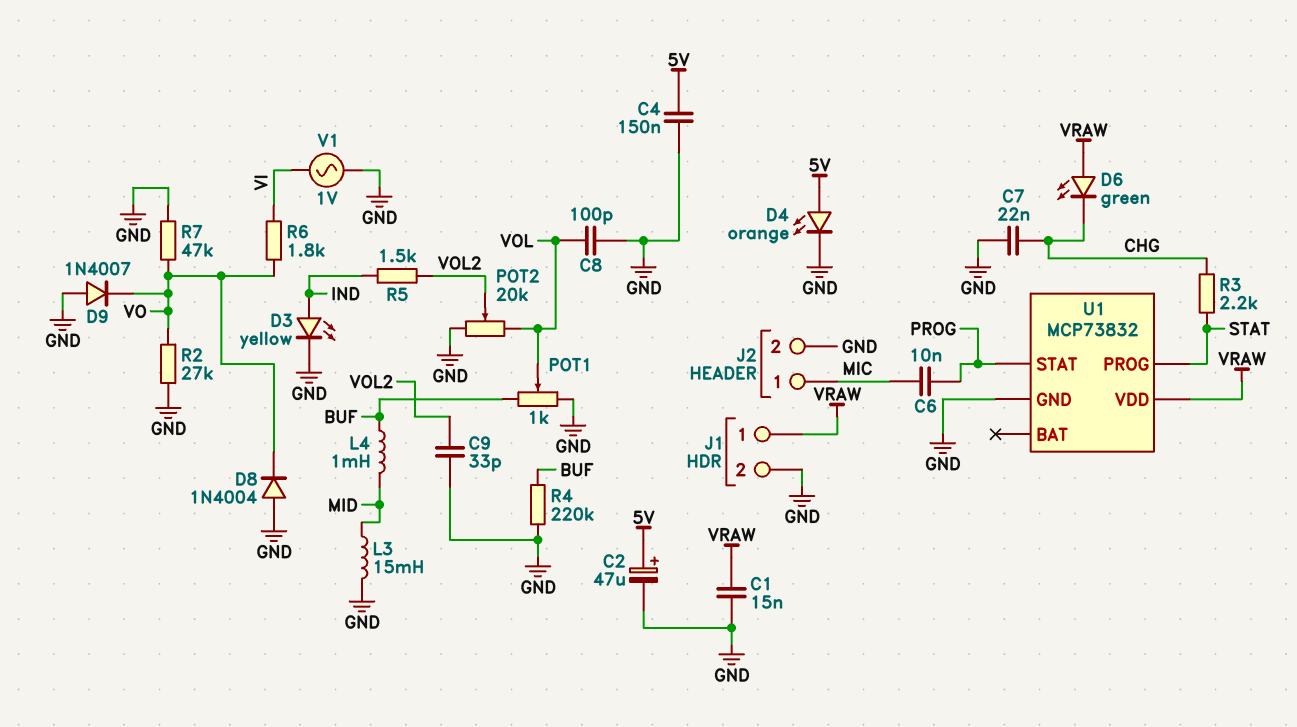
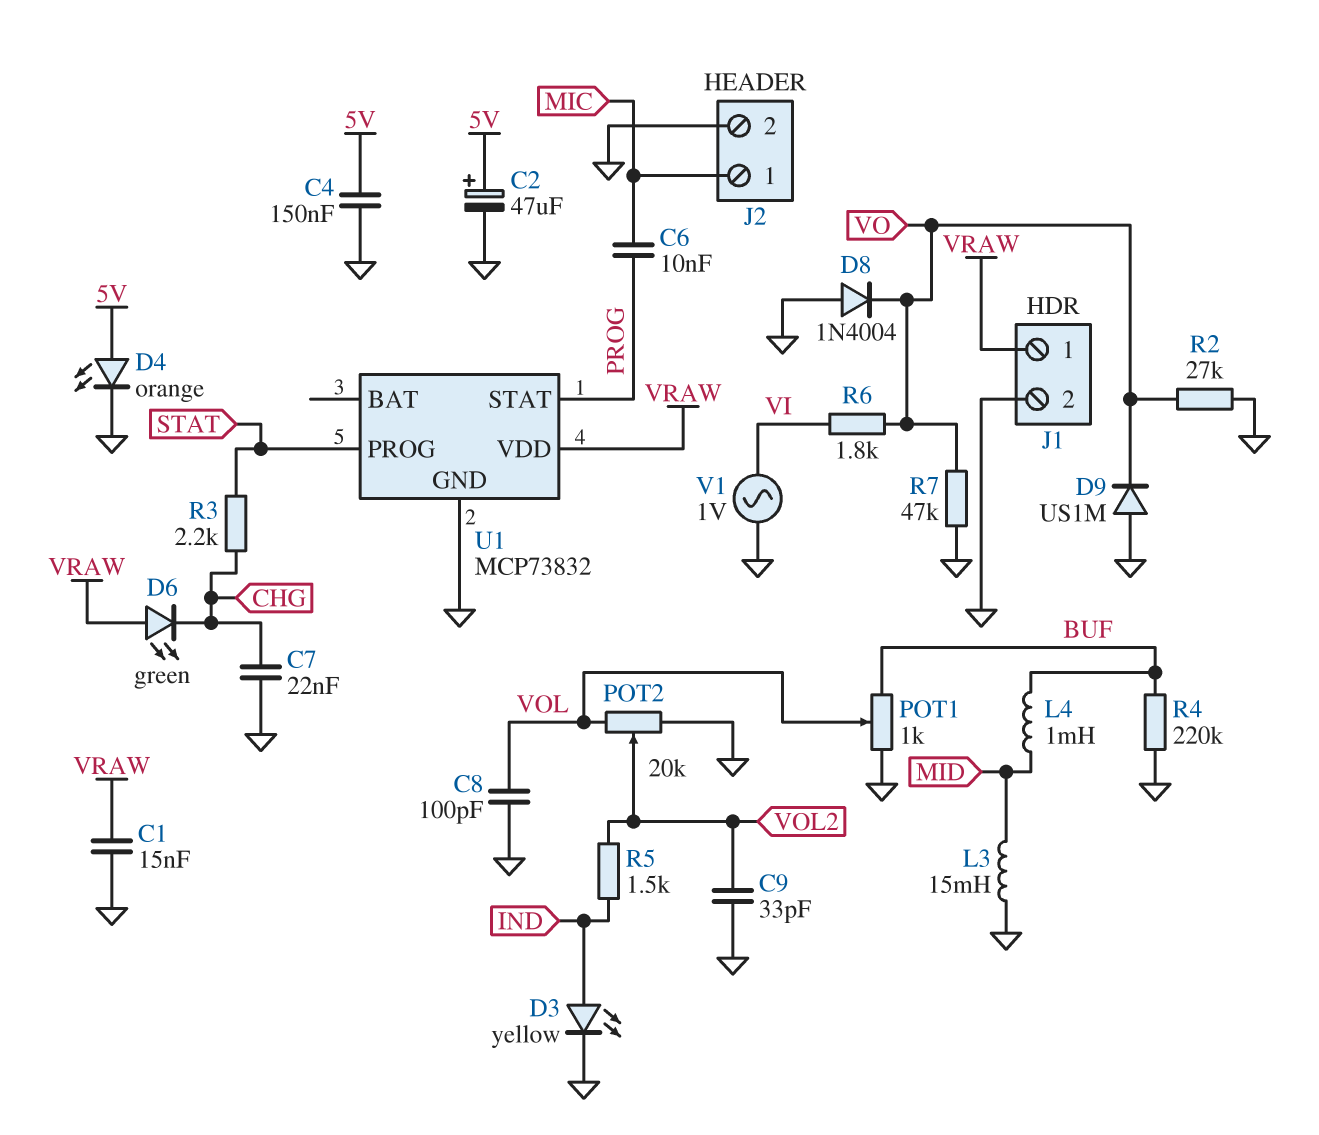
D9: diode 1N4007 (A GND, K VO) -> diode US1M (A GND, K VO)

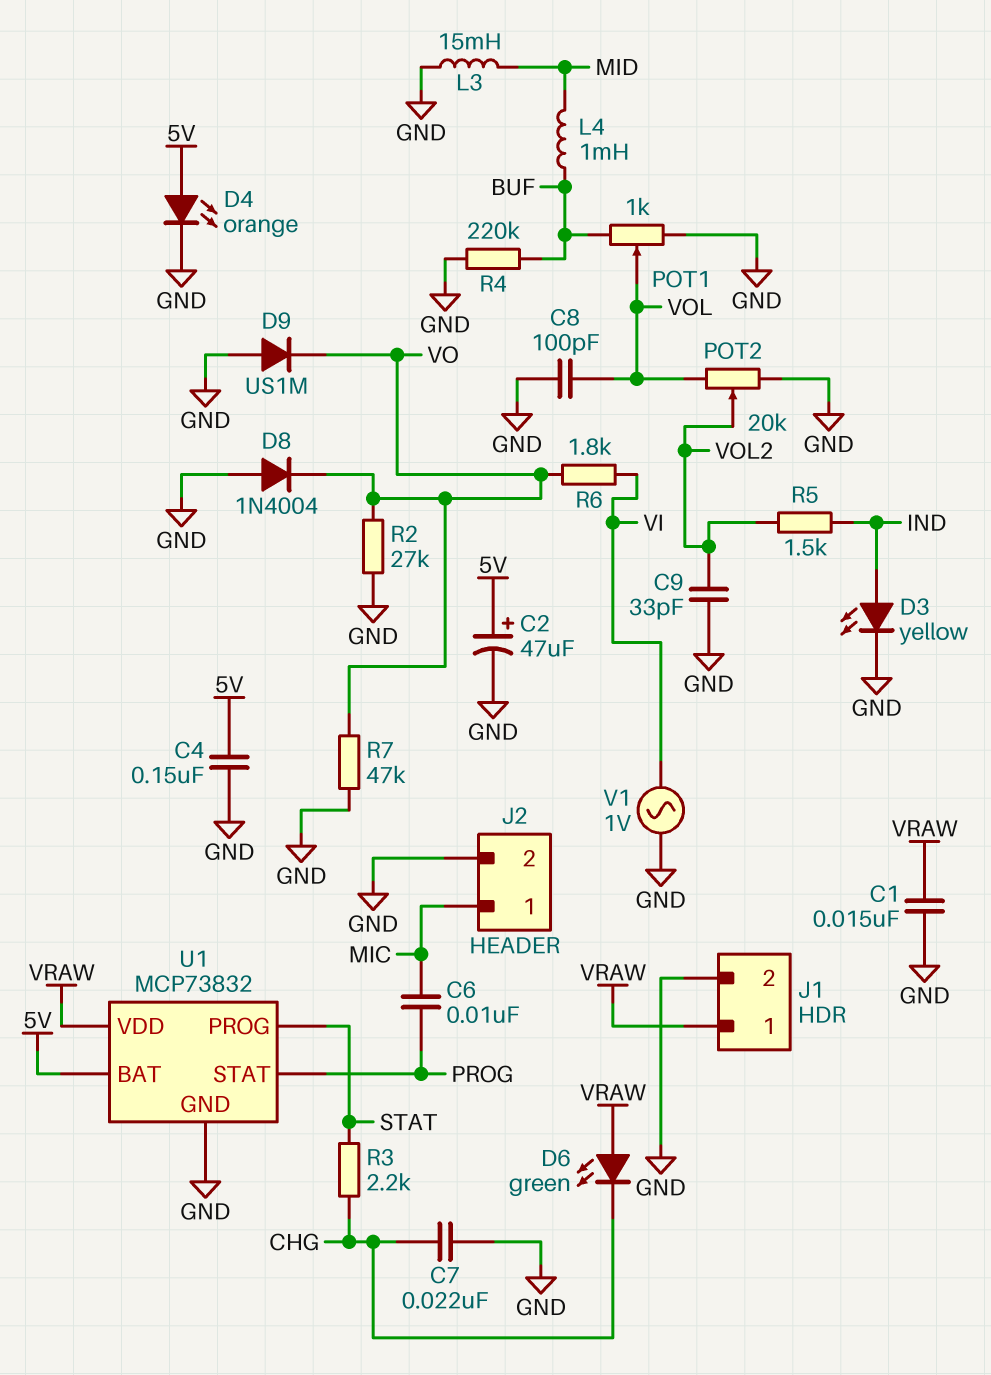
U1 pin BAT: none -> 5V

